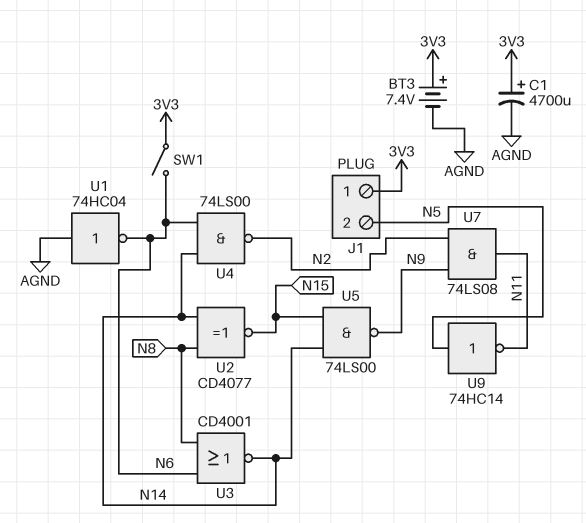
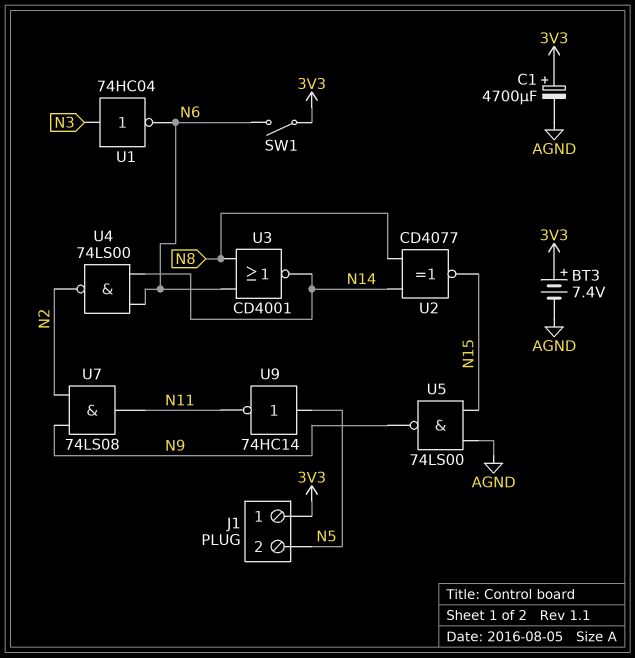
U1: NOT 74HC04 (in AGND, out N6) -> NOT 74HC04 (in N3, out N6)
U5: NAND 74LS00 (in N14, in N15, out N9) -> NAND 74LS00 (in AGND, in N15, out N9)

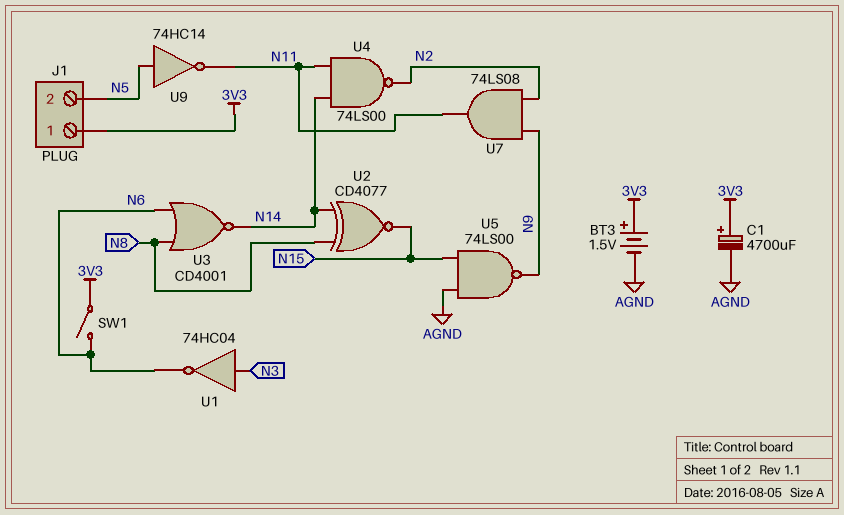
BT3: 7.4V (plus 3V3, minus AGND) -> 1.5V (plus 3V3, minus AGND)
U4: NAND 74LS00 (in N6, in N14, out N2) -> NAND 74LS00 (in N11, in N14, out N2)

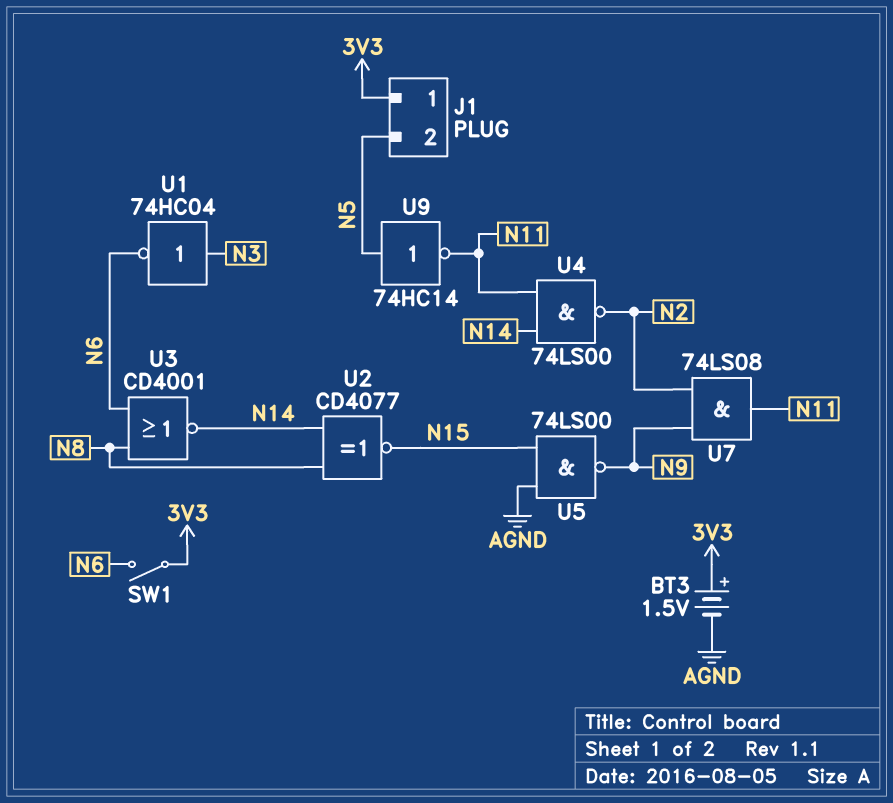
C1: 4700uF (plus 3V3, minus AGND) -> none

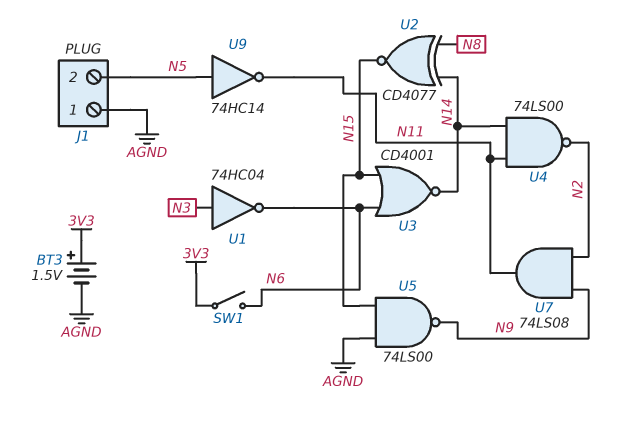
J1 pin 1: 3V3 -> AGND
U3: NOR CD4001 (in N6, in N8, out N14) -> NOR CD4001 (in N6, in N15, out N14)

